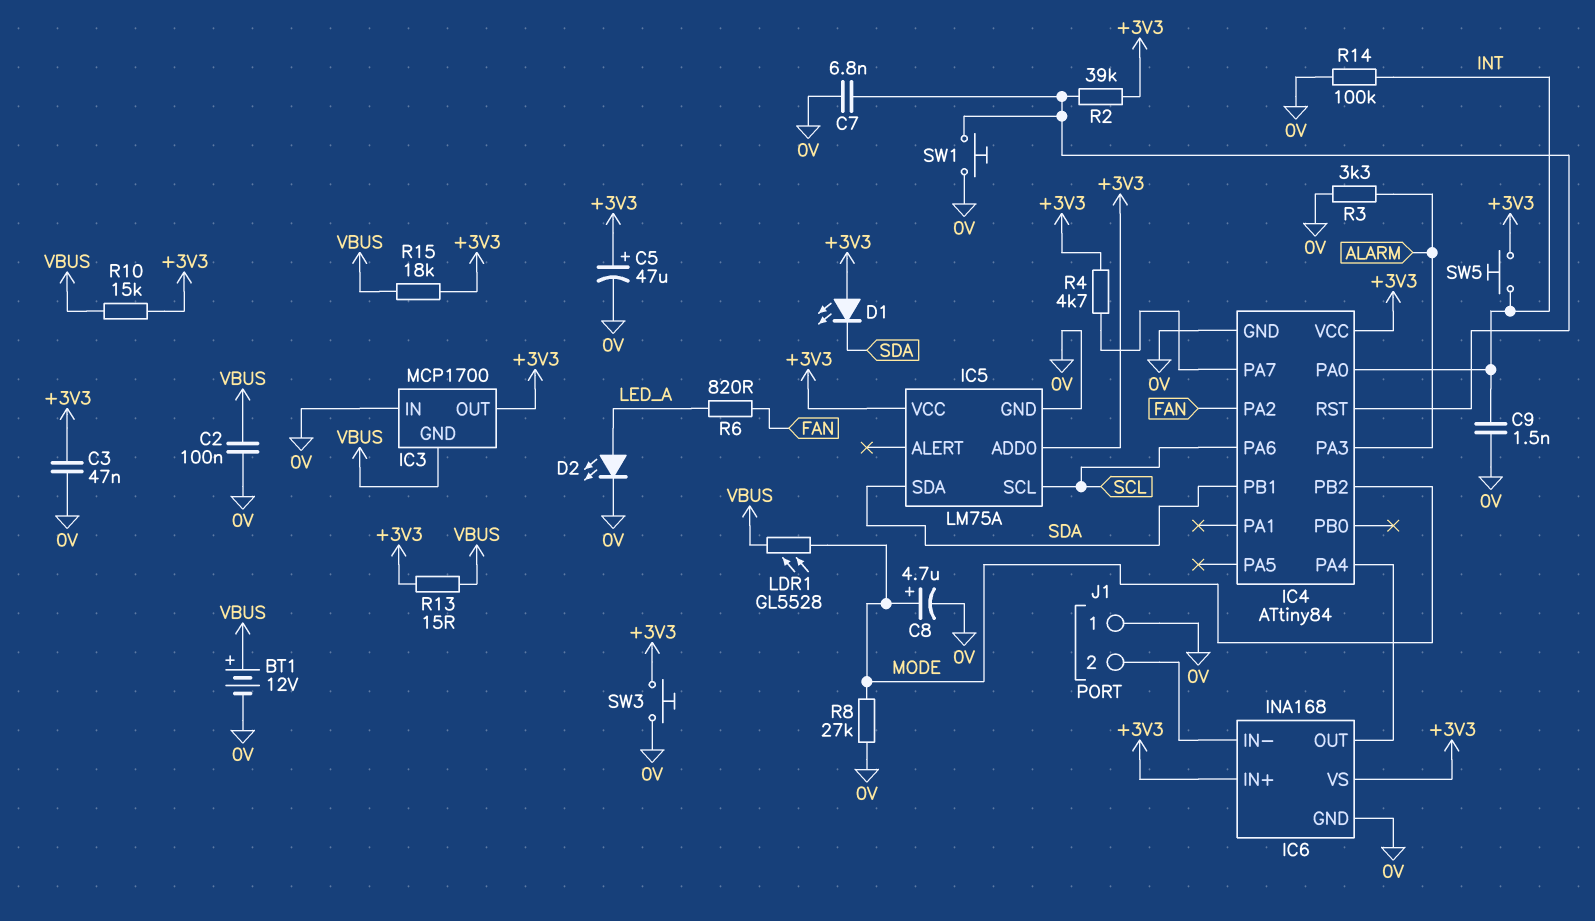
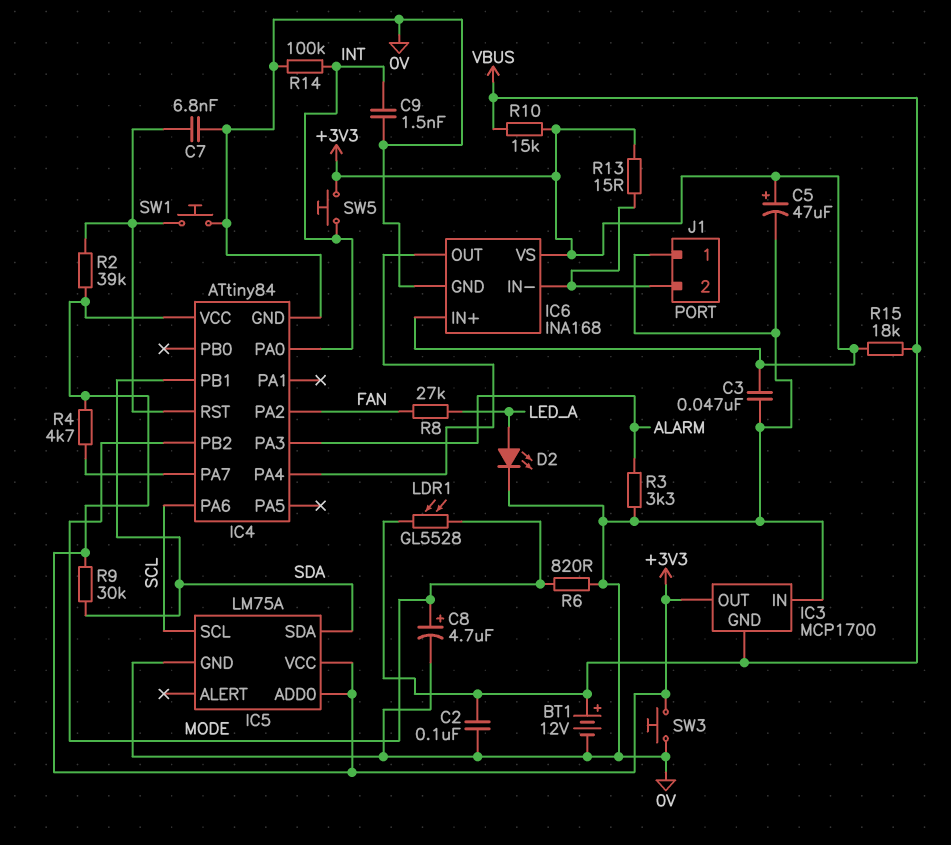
D1: LED (A +3V3, K SDA) -> none
R6: 820 (FAN, LED_A) -> 820 (0V, MODE)
R8: 27k (0V, MODE) -> 27k (FAN, LED_A)
R9: none -> 30k (+3V3, SDA)
R13: 15 (+3V3, VBUS) -> 15 (+3V3, IC6/IN-)

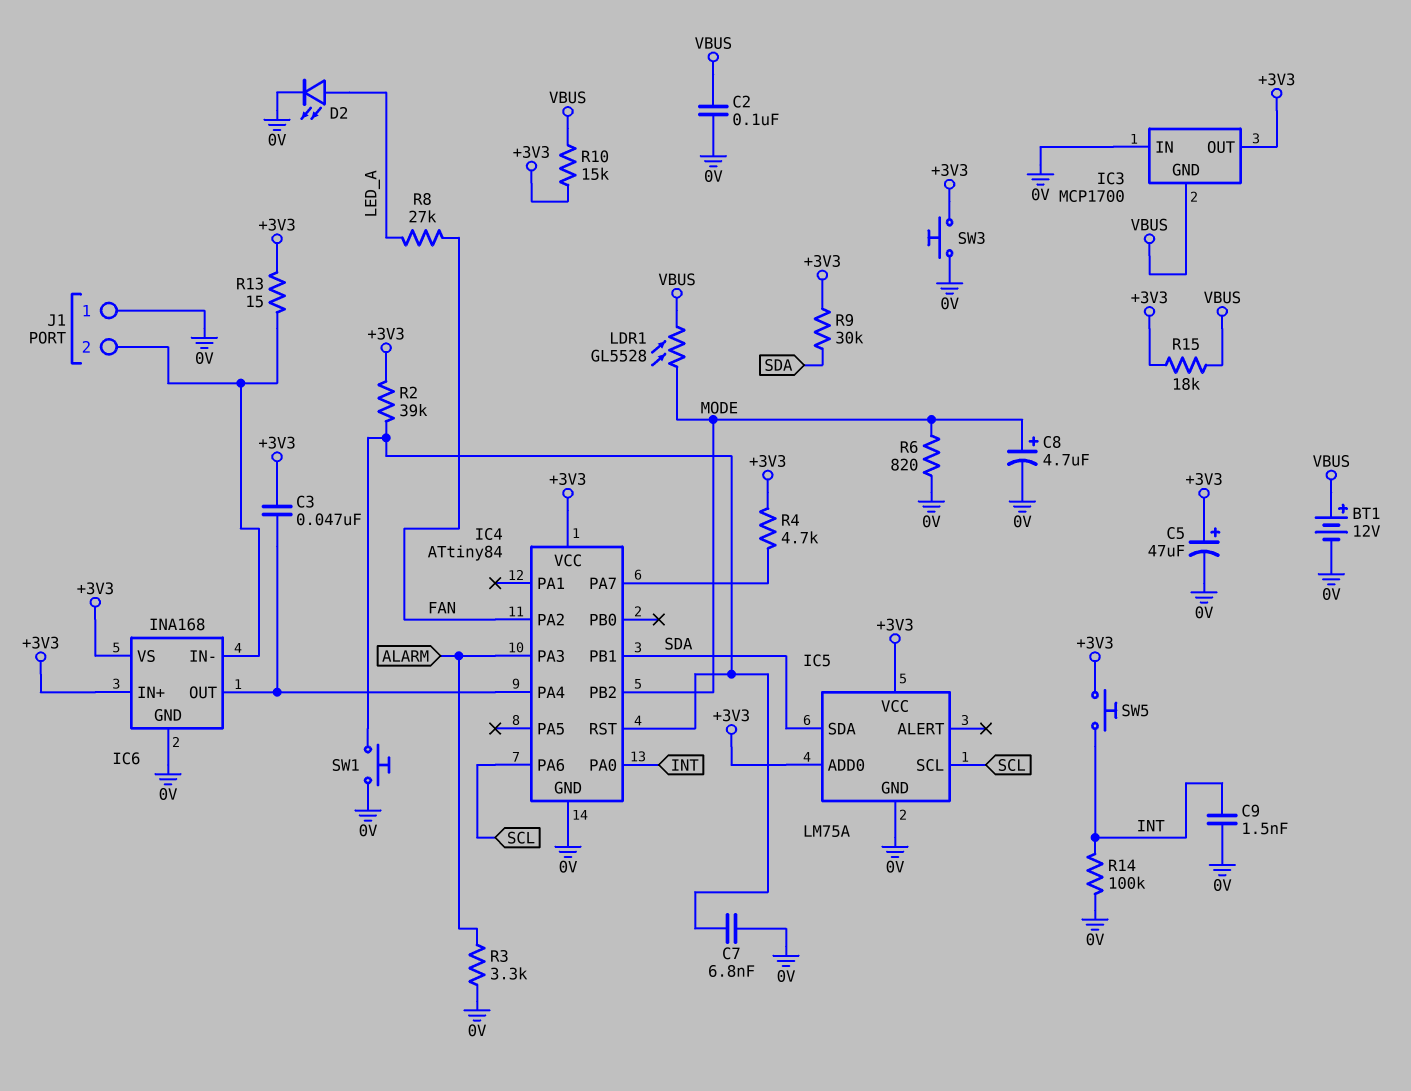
C3: 47nF (+3V3, 0V) -> 47nF (+3V3, IC4/PA4)

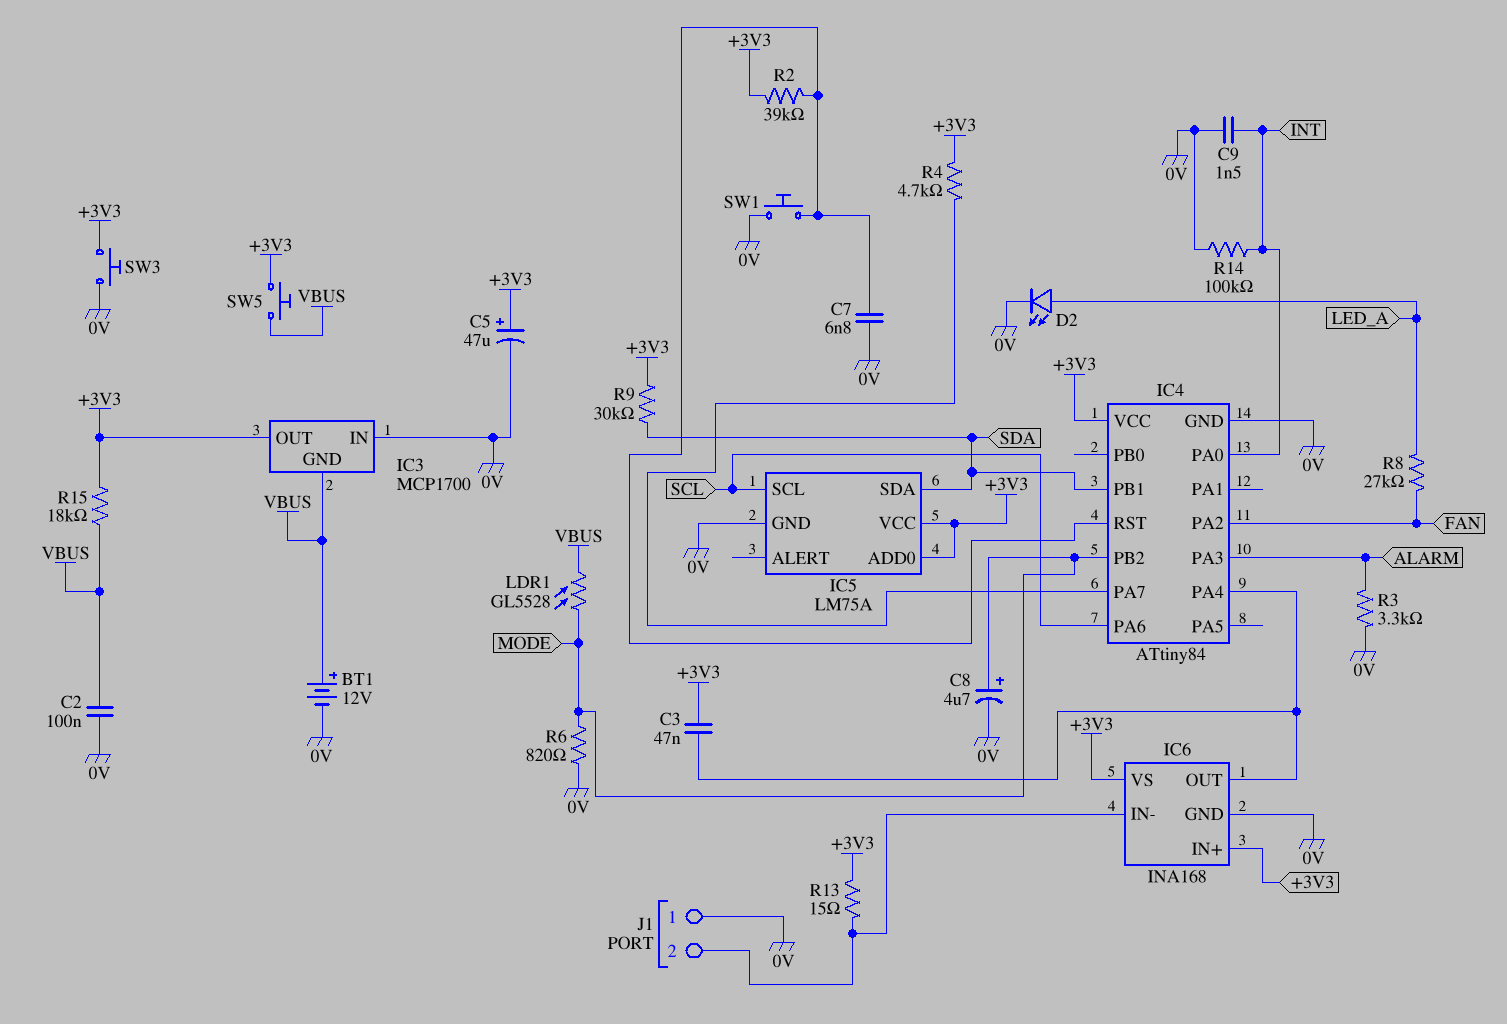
R10: 15k (+3V3, VBUS) -> none
SW5: button (+3V3, INT) -> button (+3V3, VBUS)

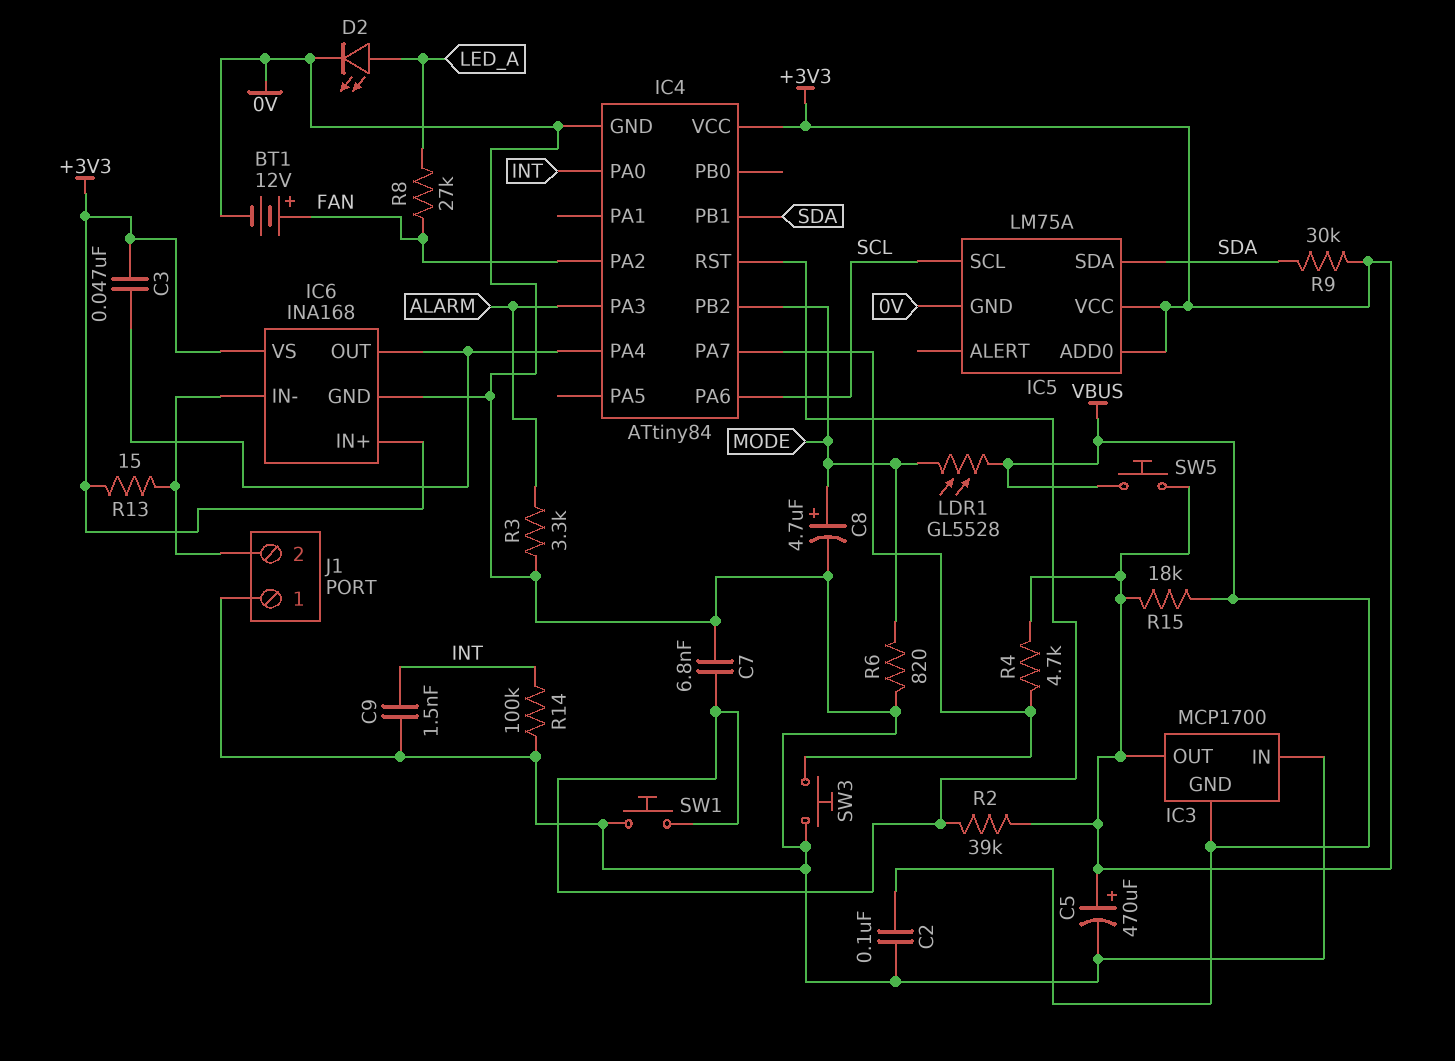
BT1: 12V (plus VBUS, minus 0V) -> 12V (plus FAN, minus 0V)
C5: 47uF (plus +3V3, minus 0V) -> 470uF (plus +3V3, minus 0V)
SW3: button (+3V3, 0V) -> button (0V, IC4/PA7)

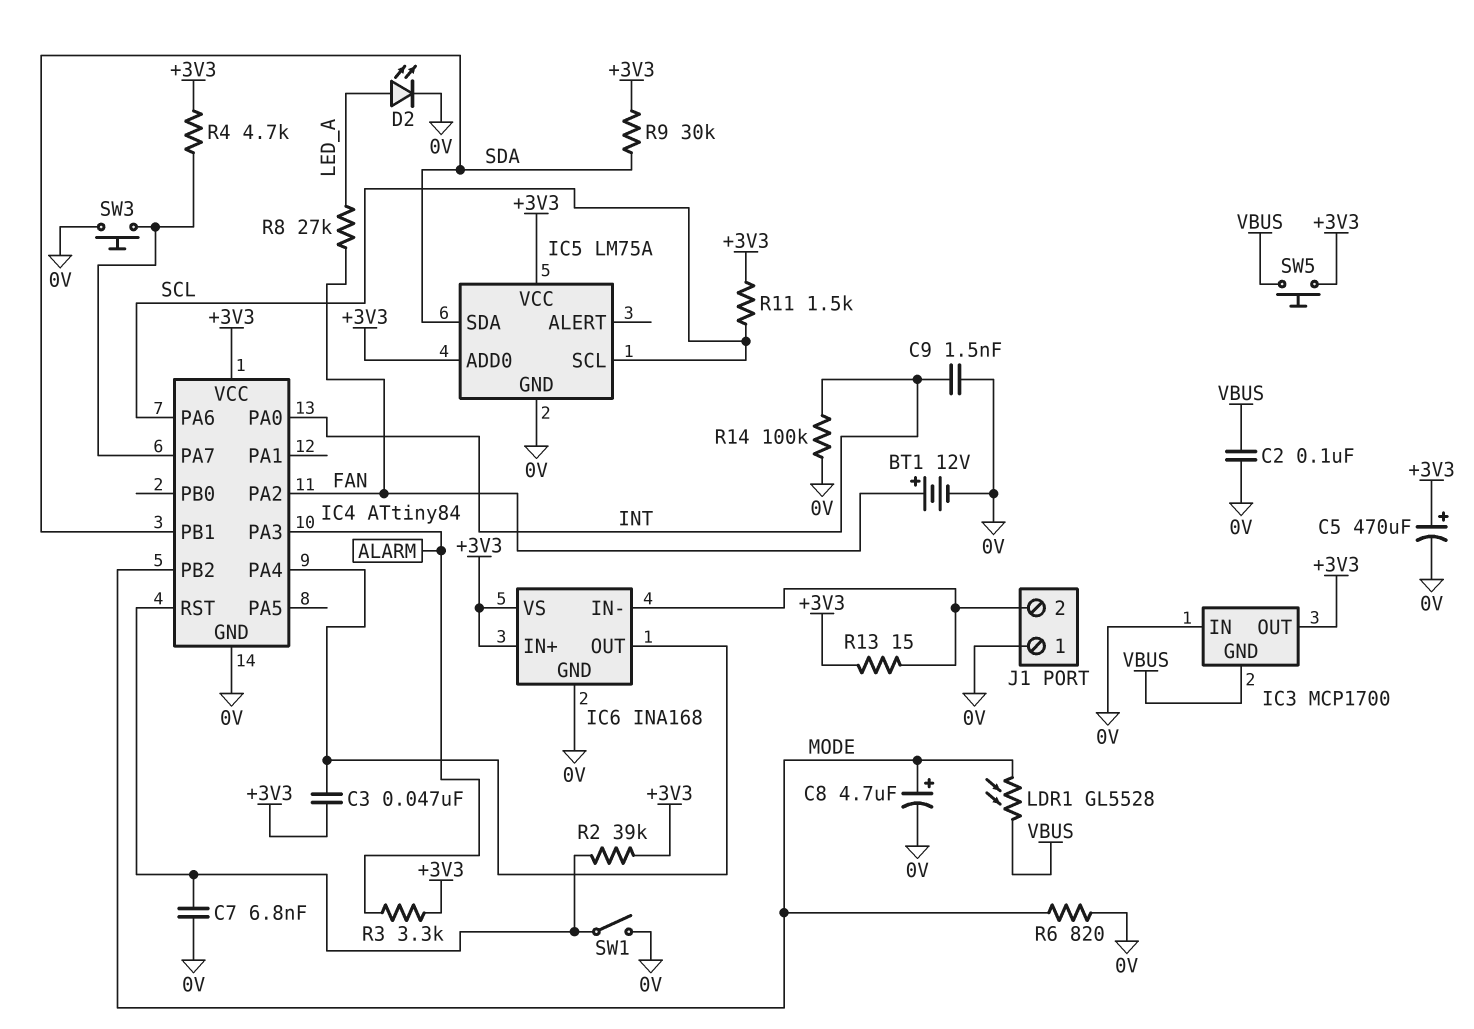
R3: 3.3k (0V, ALARM) -> 3.3k (+3V3, ALARM)
R11: none -> 1.5k (+3V3, SCL)
R15: 18k (+3V3, VBUS) -> none
SW1: button (0V, IC4/RST) -> switch (0V, IC4/RST)

